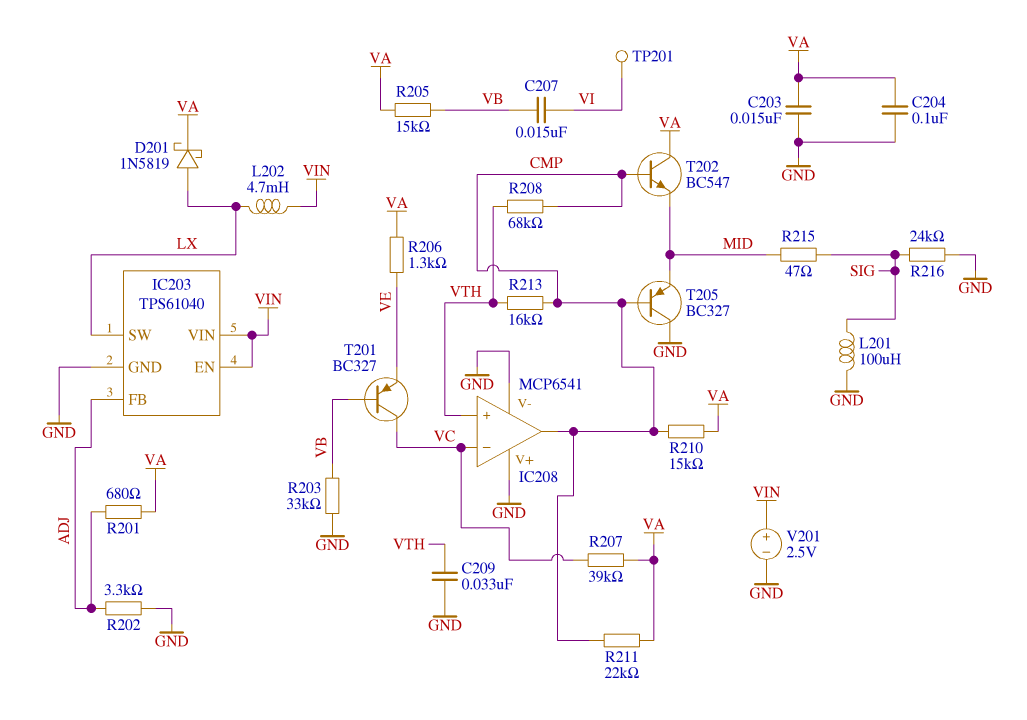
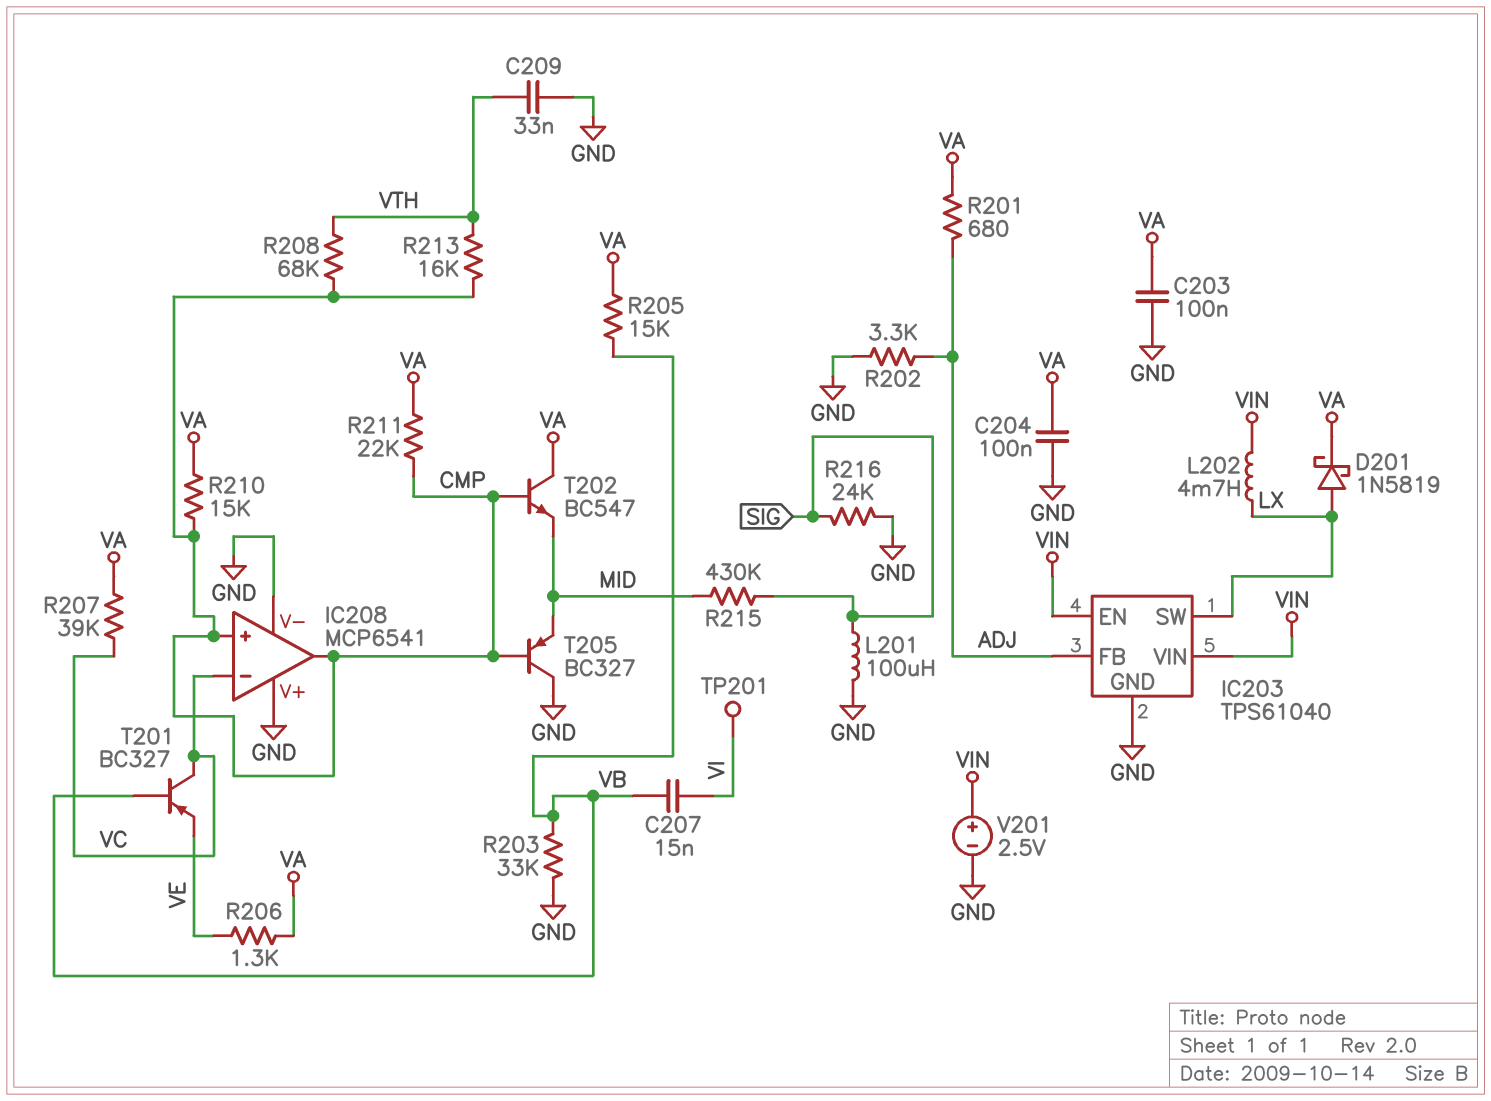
C203: 15nF (GND, VA) -> 100nF (GND, VA)
IC208 pin in+: VTH -> CMP
R215: 47 (MID, SIG) -> 430k (MID, SIG)

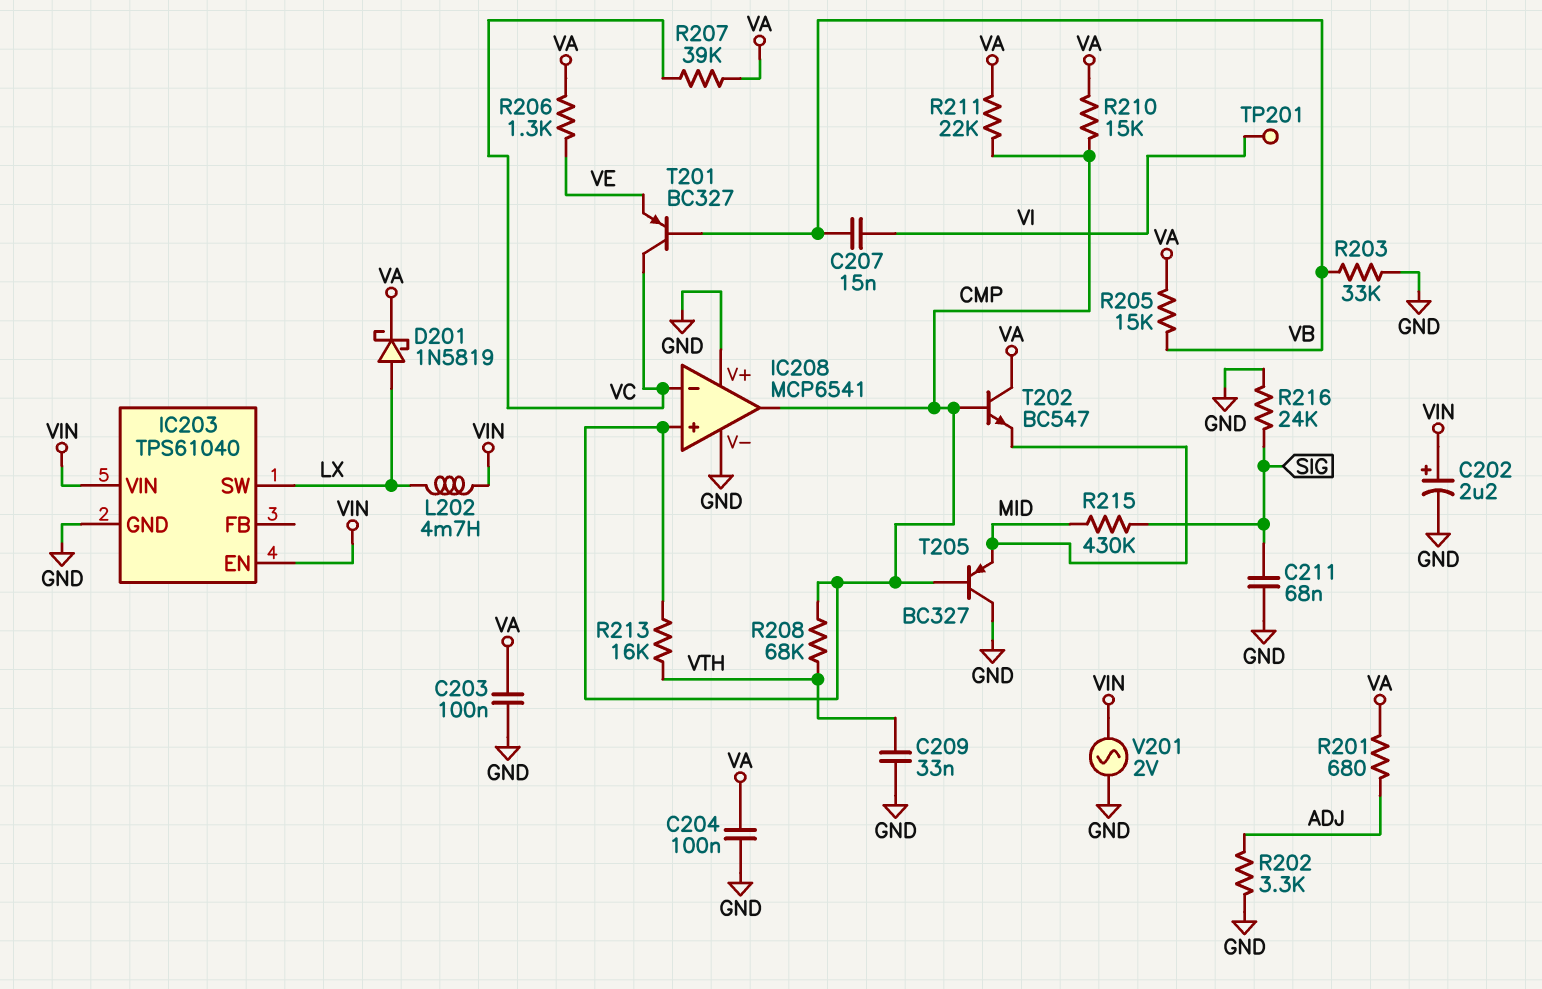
C202: none -> 2.2uF (plus VIN, minus GND)
C211: none -> 68nF (GND, SIG)
IC203 pin FB: ADJ -> none
L201: 100uH (GND, SIG) -> none
V201: 2.5V (plus VIN, minus GND) -> AC 2V (GND, VIN)

